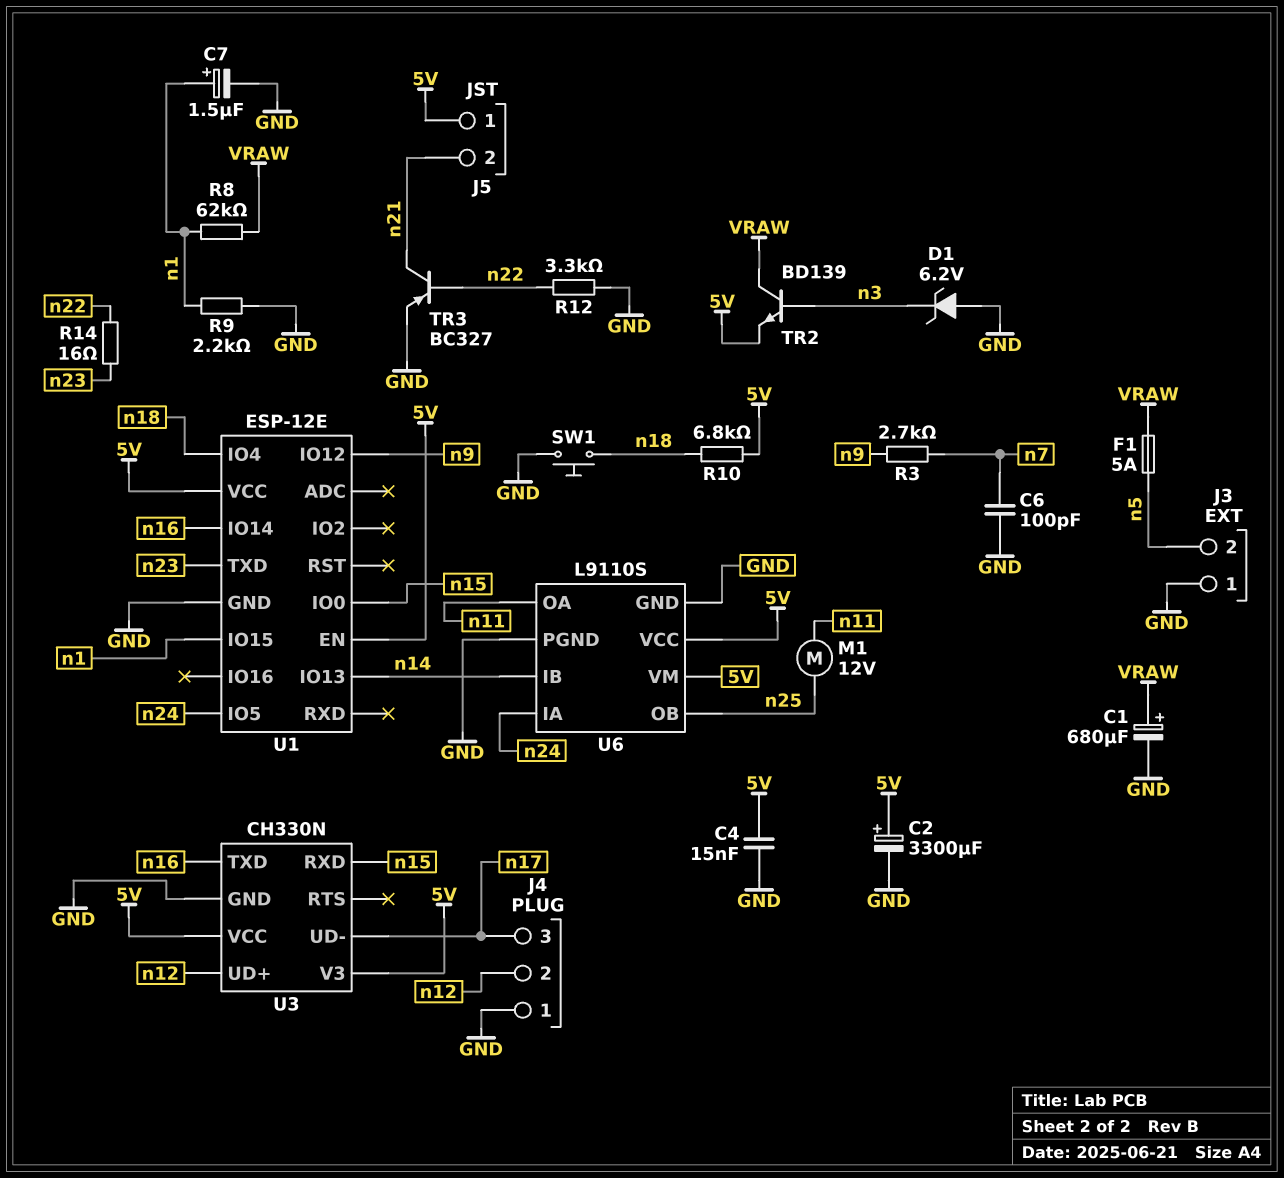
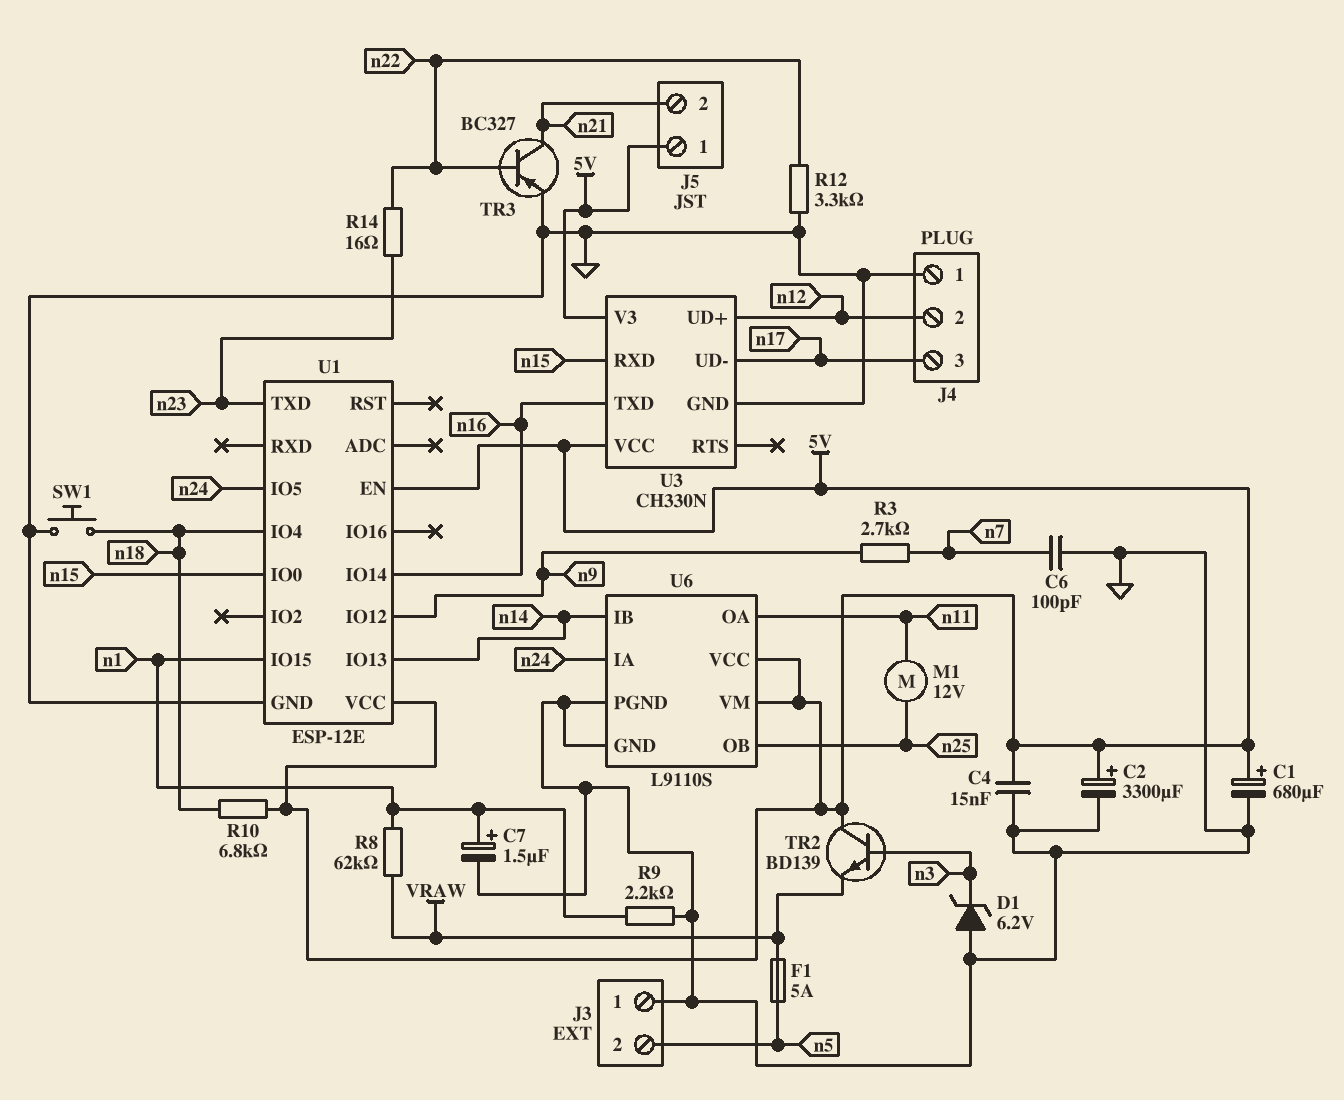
C1: 680uF (plus VRAW, minus GND) -> 680uF (plus 5V, minus GND)
TR2: NPN BD139 (B n3, C VRAW, E 5V) -> NPN BD139 (B n3, C 5V, E VRAW)

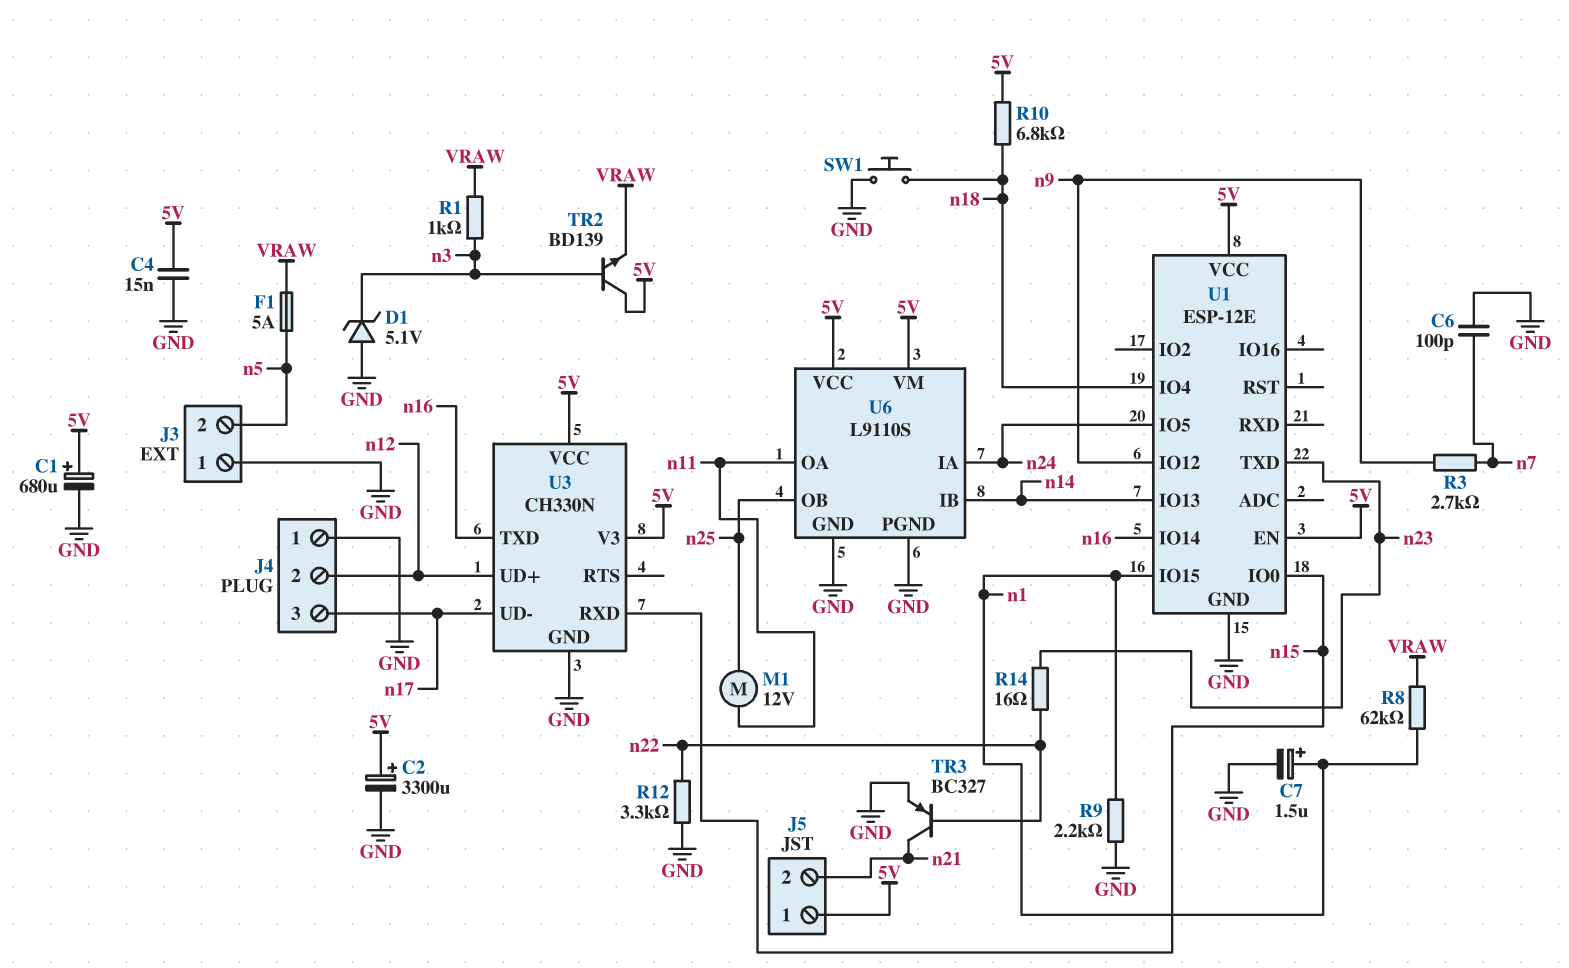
D1: zener 6.2V (A GND, K n3) -> zener 5.1V (A GND, K n3)
R1: none -> 1k (VRAW, n3)

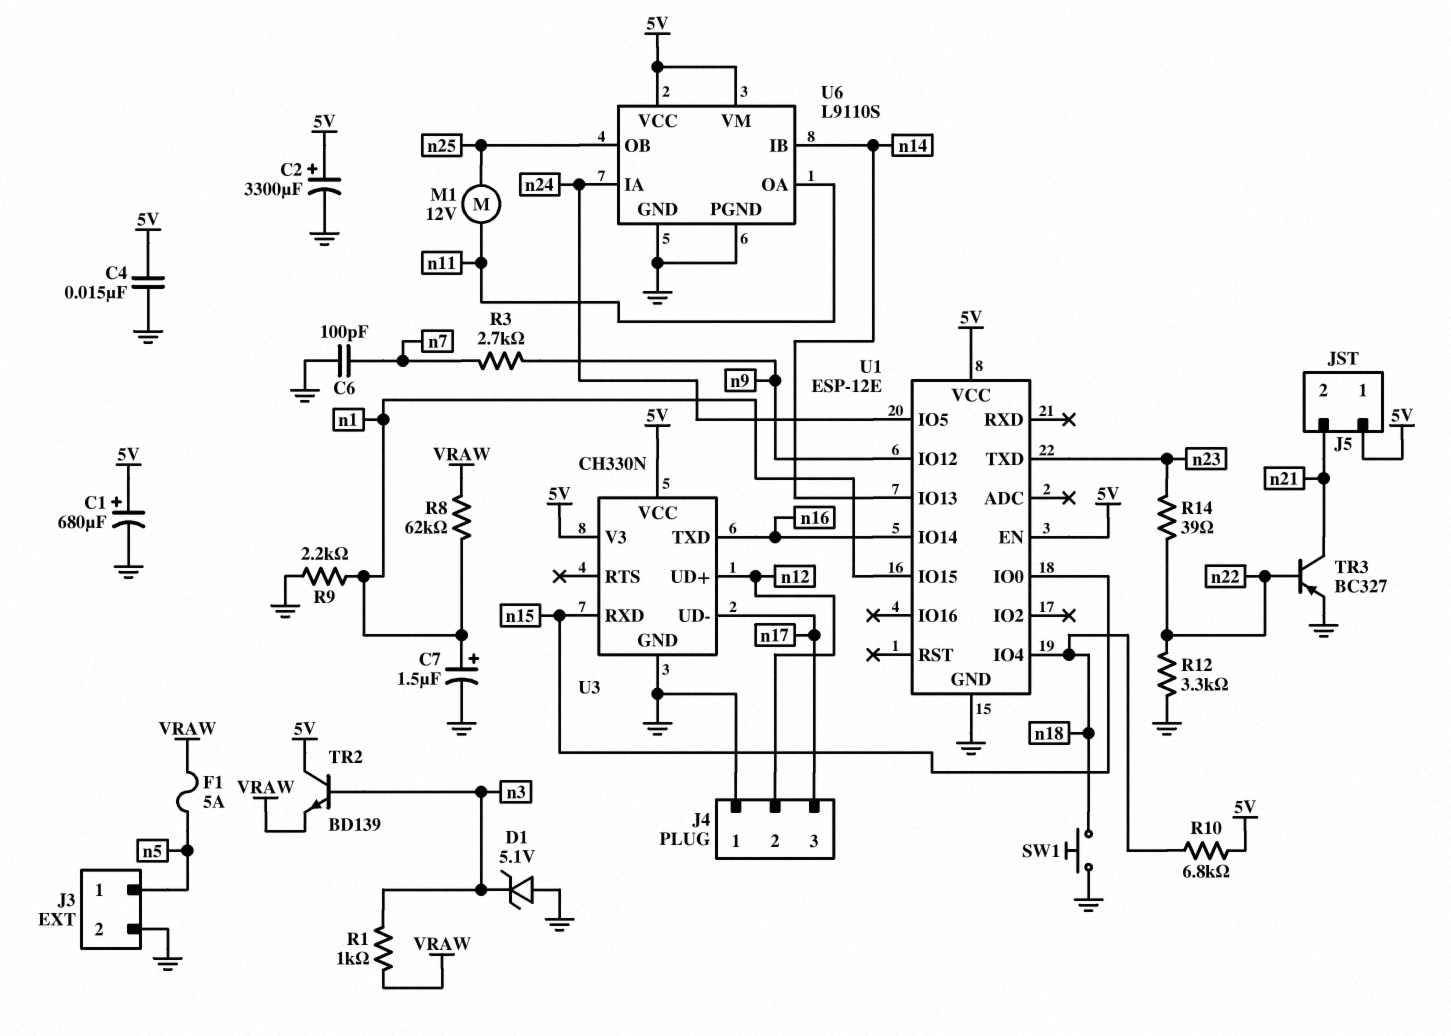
J3 pin 1: GND -> n5
J3 pin 2: n5 -> GND
R14: 16 (n22, n23) -> 39 (n22, n23)

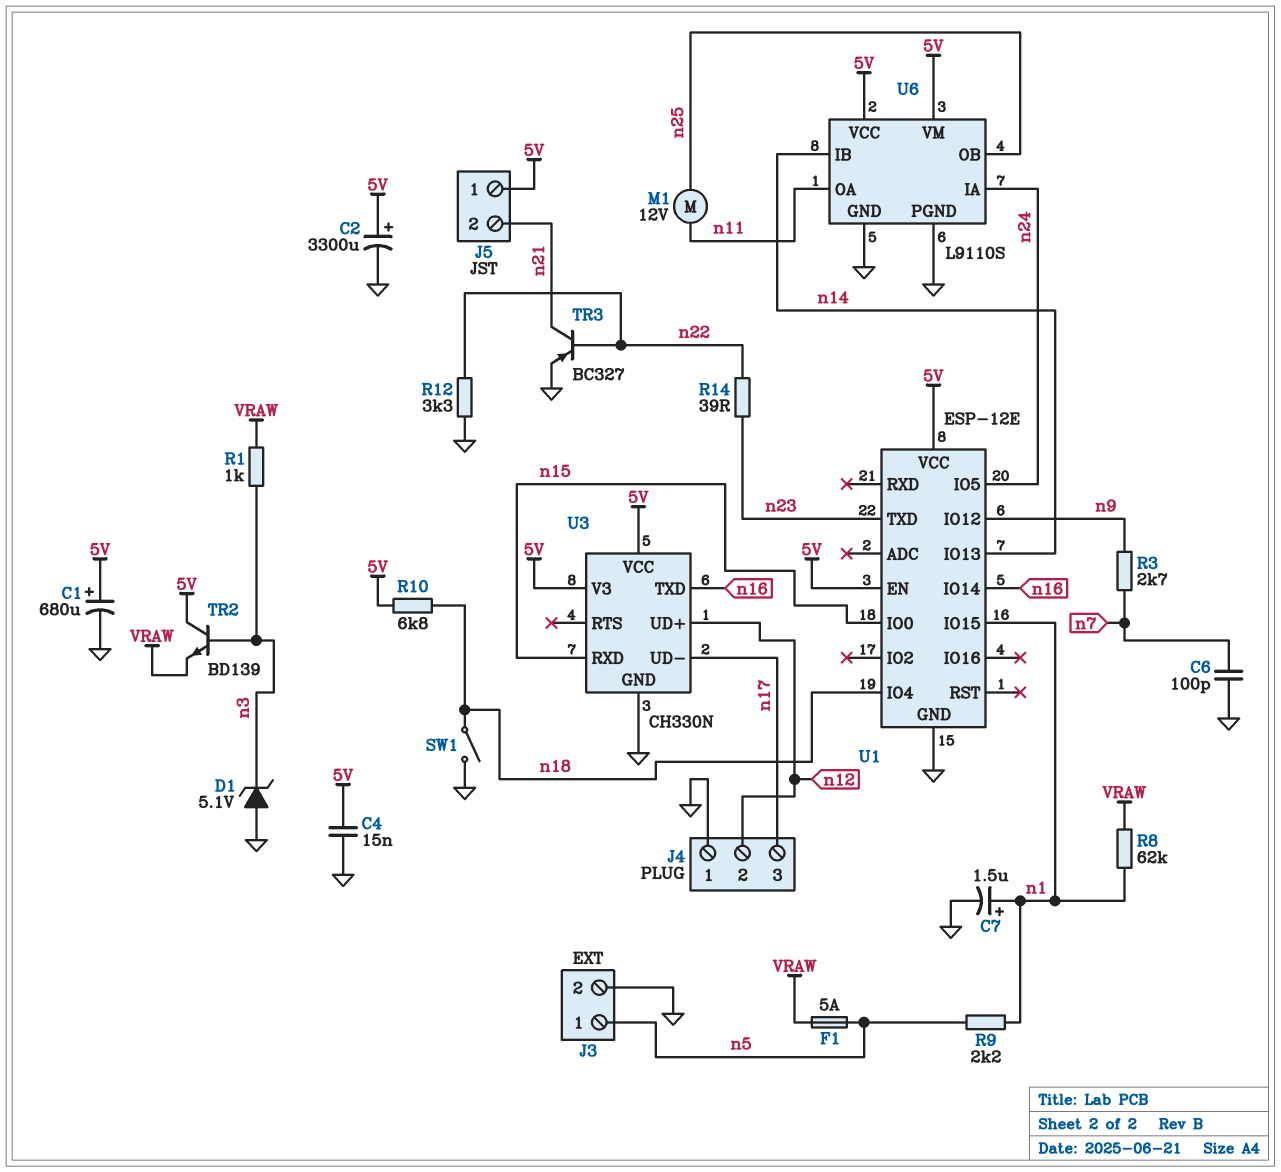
R9: 2.2k (GND, n1) -> 2.2k (n1, n5)
SW1: button (GND, n18) -> switch (GND, n18)

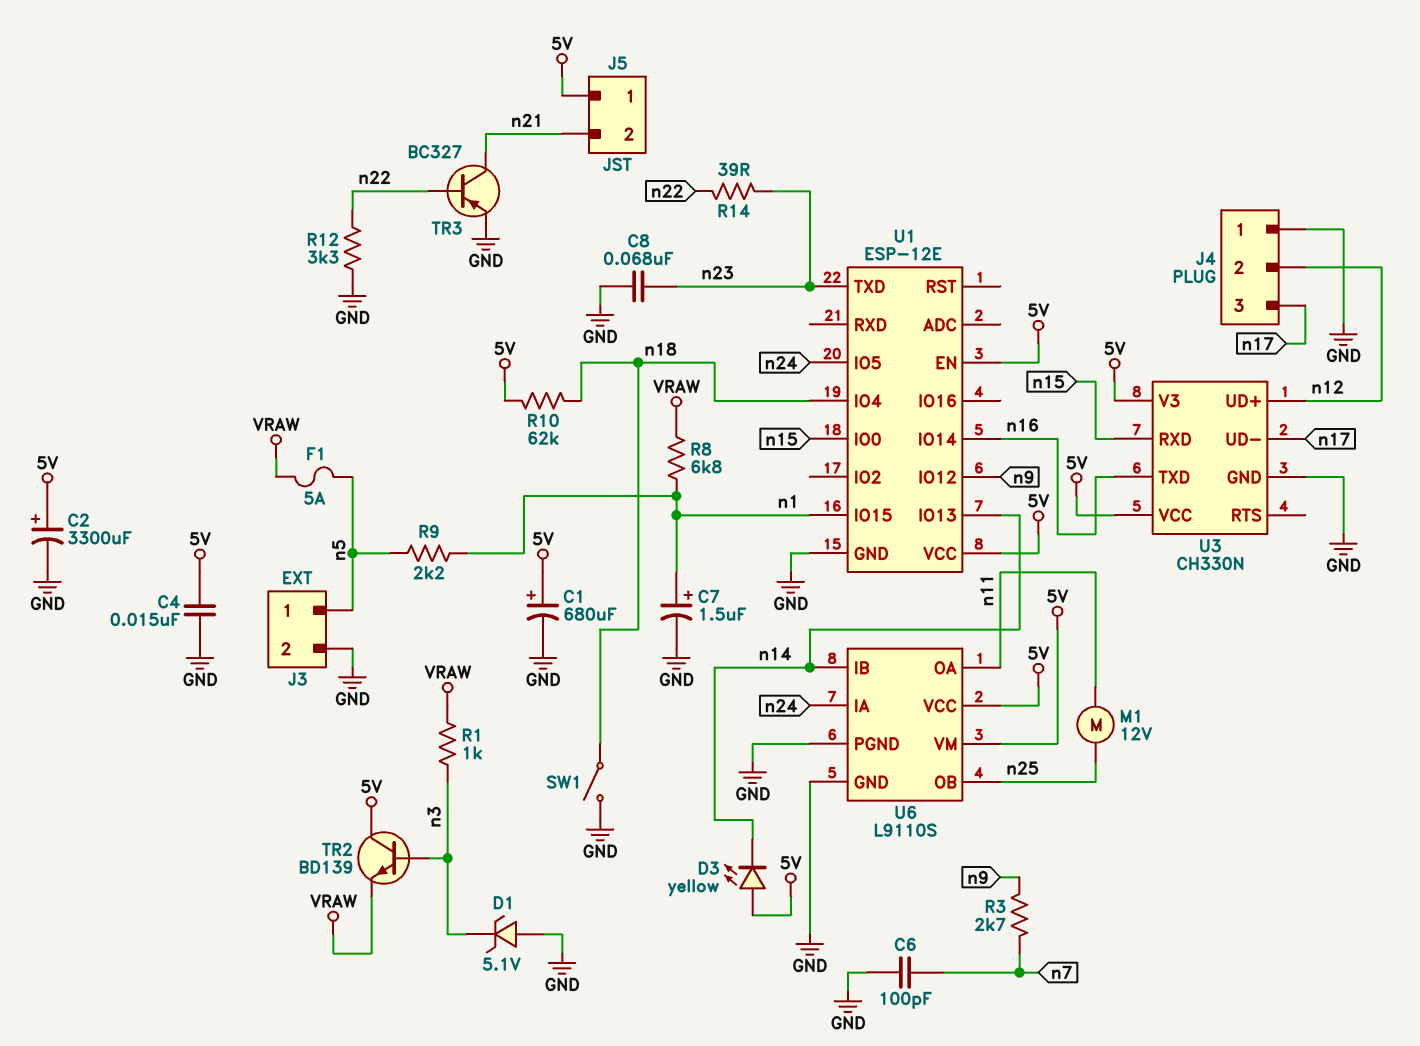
C8: none -> 68nF (GND, n23)
D3: none -> LED yellow (A 5V, K n14)
R8: 62k (VRAW, n1) -> 6.8k (VRAW, n1)
R10: 6.8k (5V, n18) -> 62k (5V, n18)

